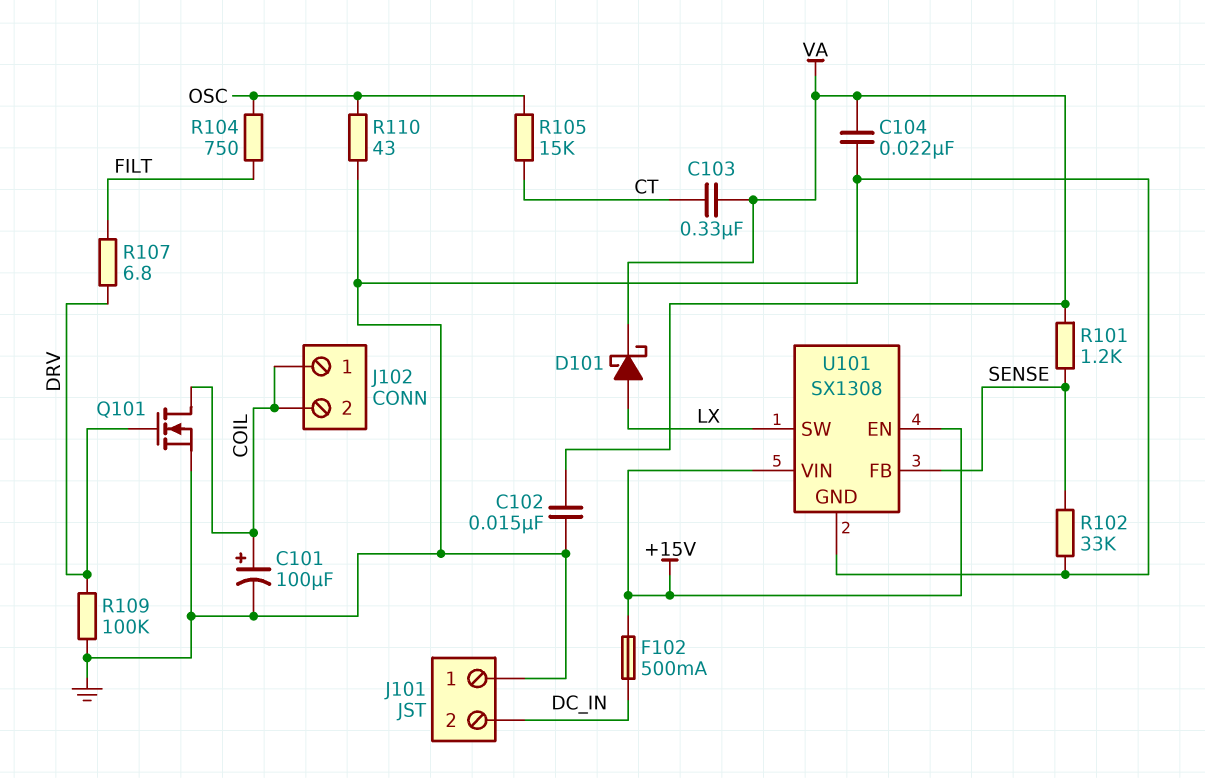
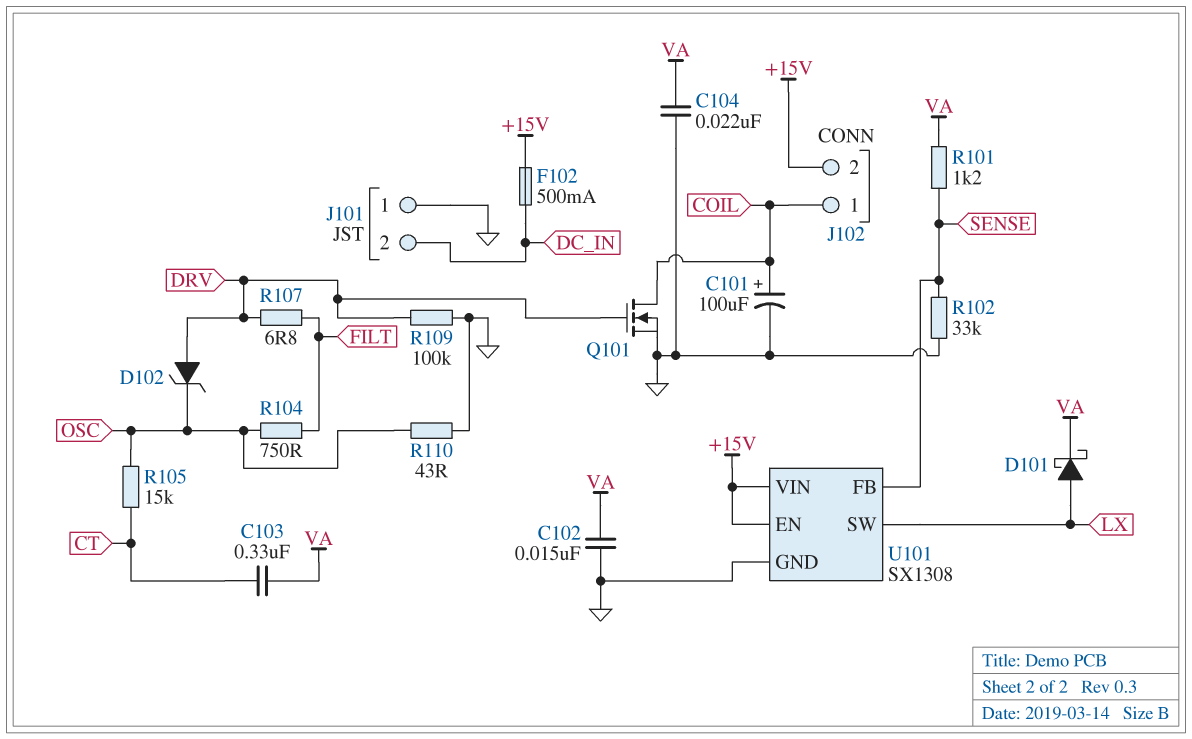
D102: none -> zener (A DRV, K OSC)
J102 pin 2: COIL -> +15V

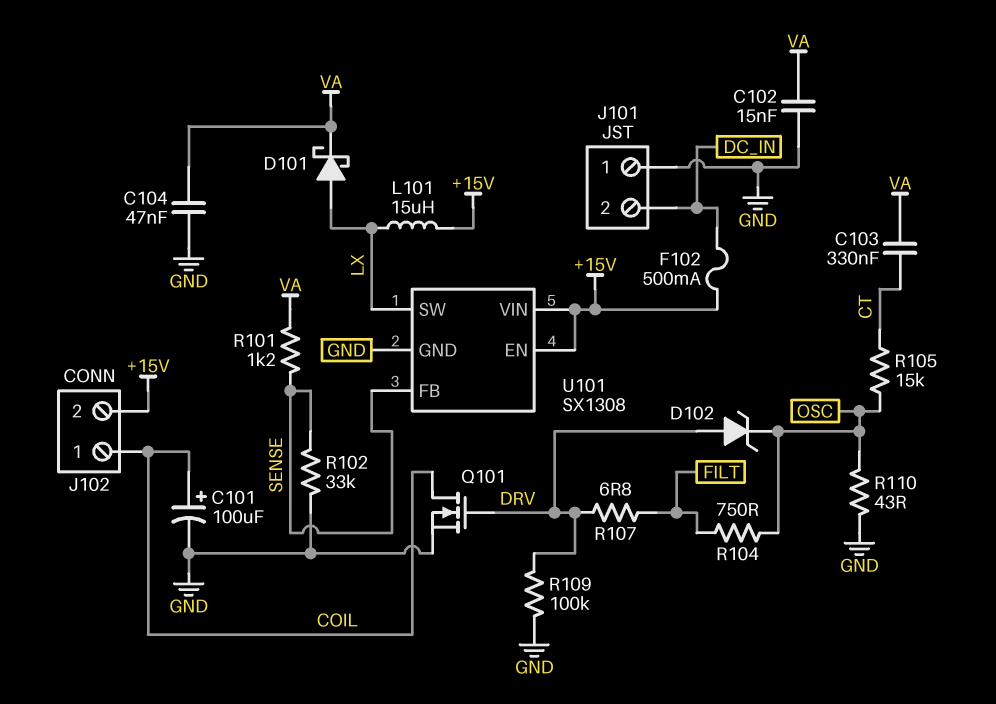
C104: 22nF (GND, VA) -> 47nF (GND, VA)
L101: none -> 15uH (+15V, LX)

